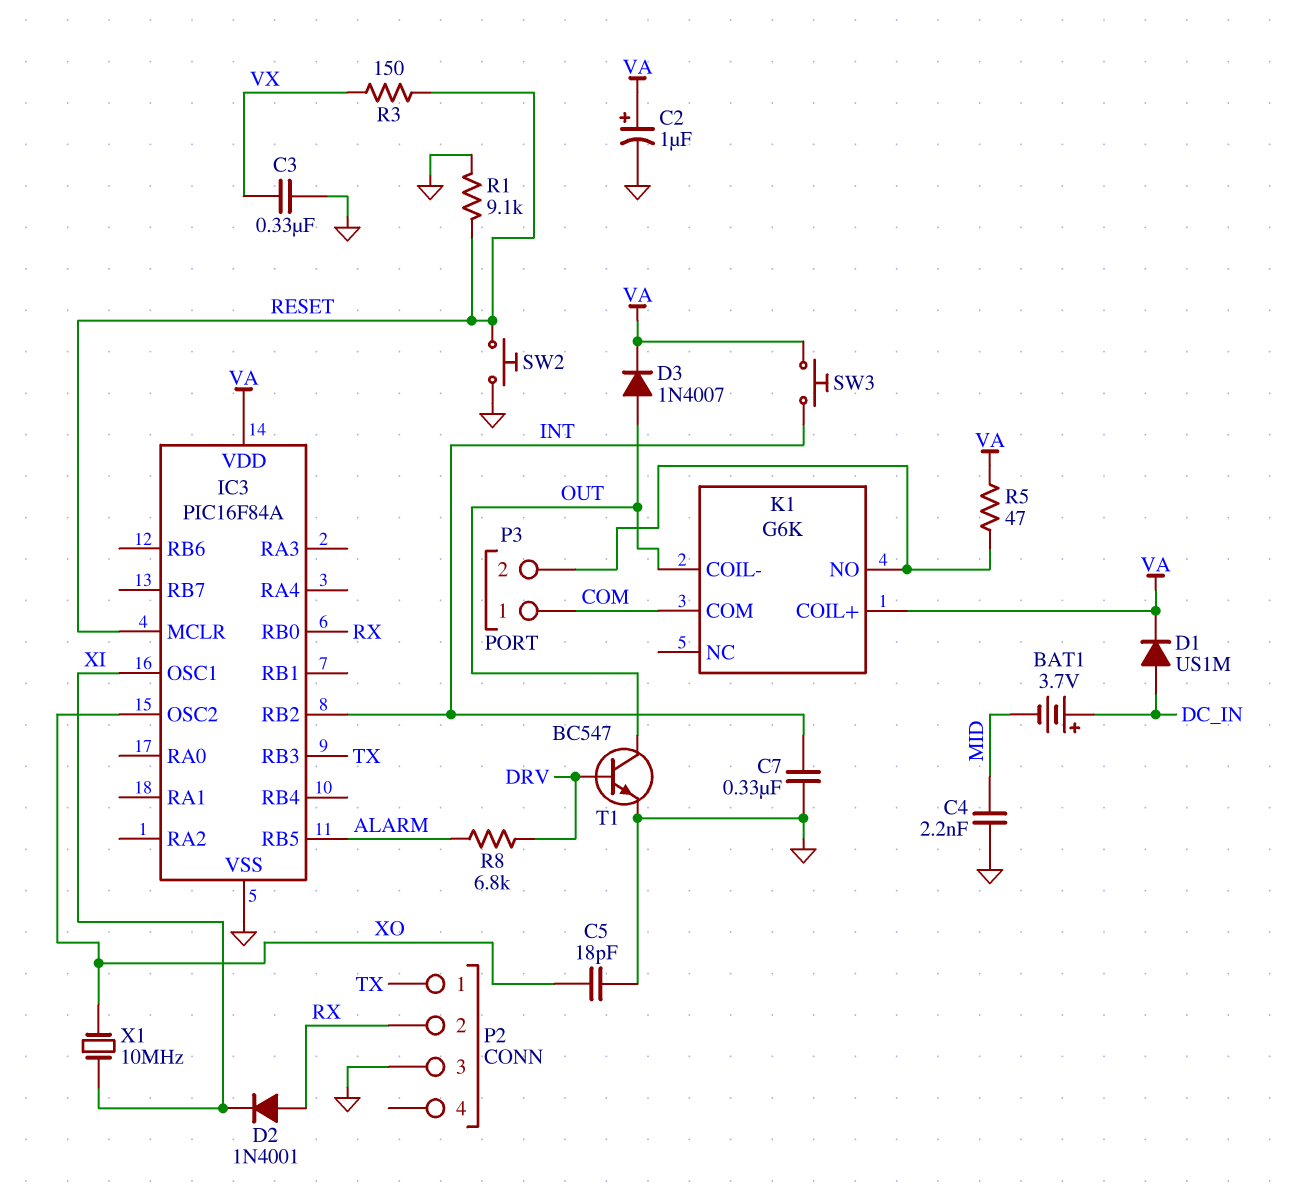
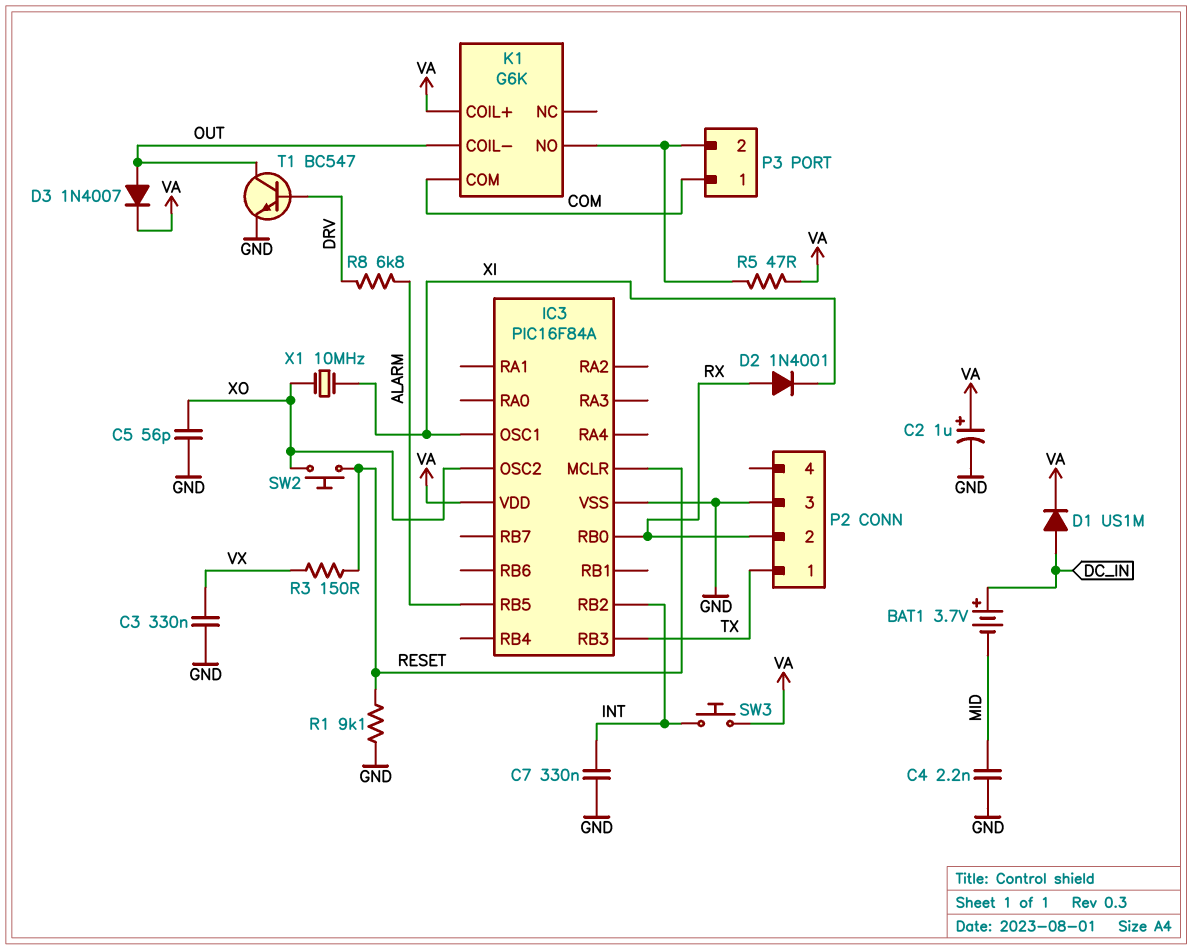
C5: 18pF (GND, XO) -> 56pF (GND, XO)
SW2: button (GND, RESET) -> button (RESET, XO)

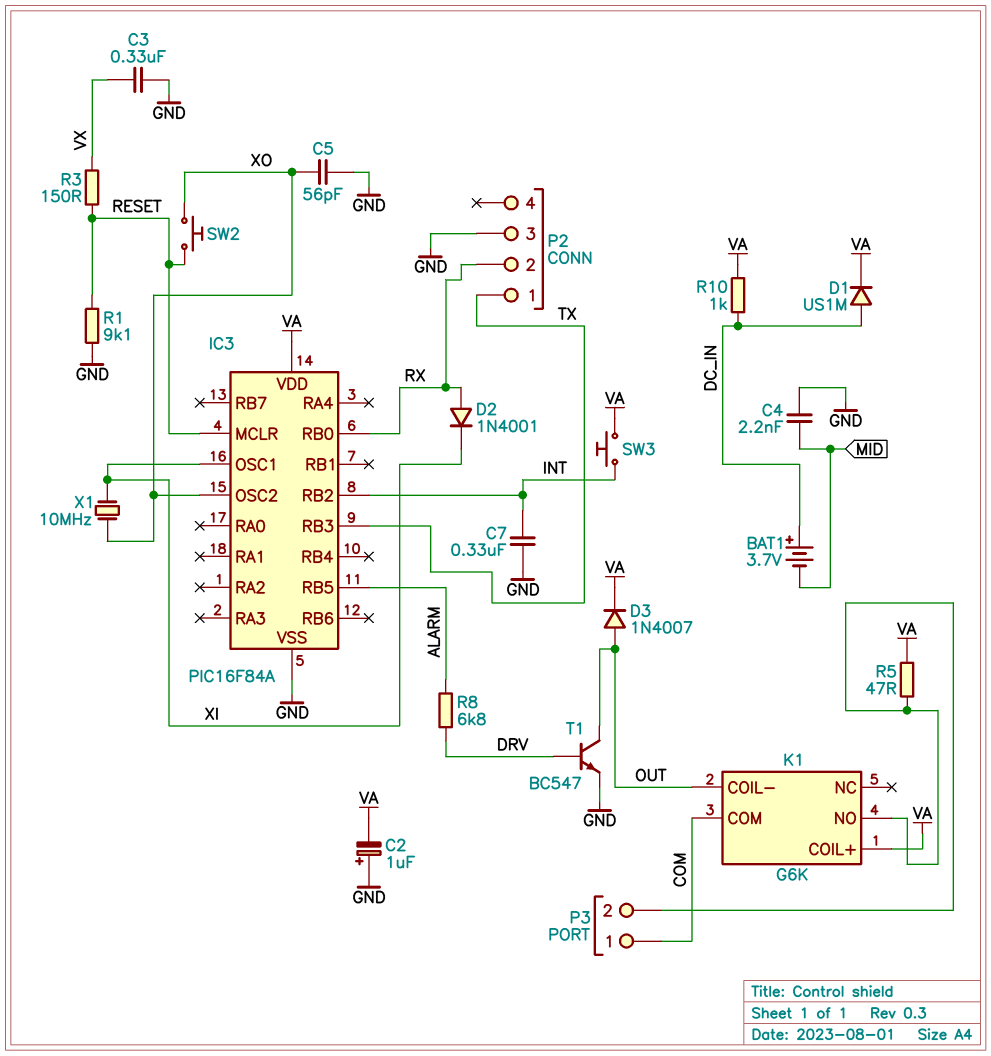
C2: 1uF (plus VA, minus GND) -> 1uF (plus GND, minus VA)
R10: none -> 1k (DC_IN, VA)

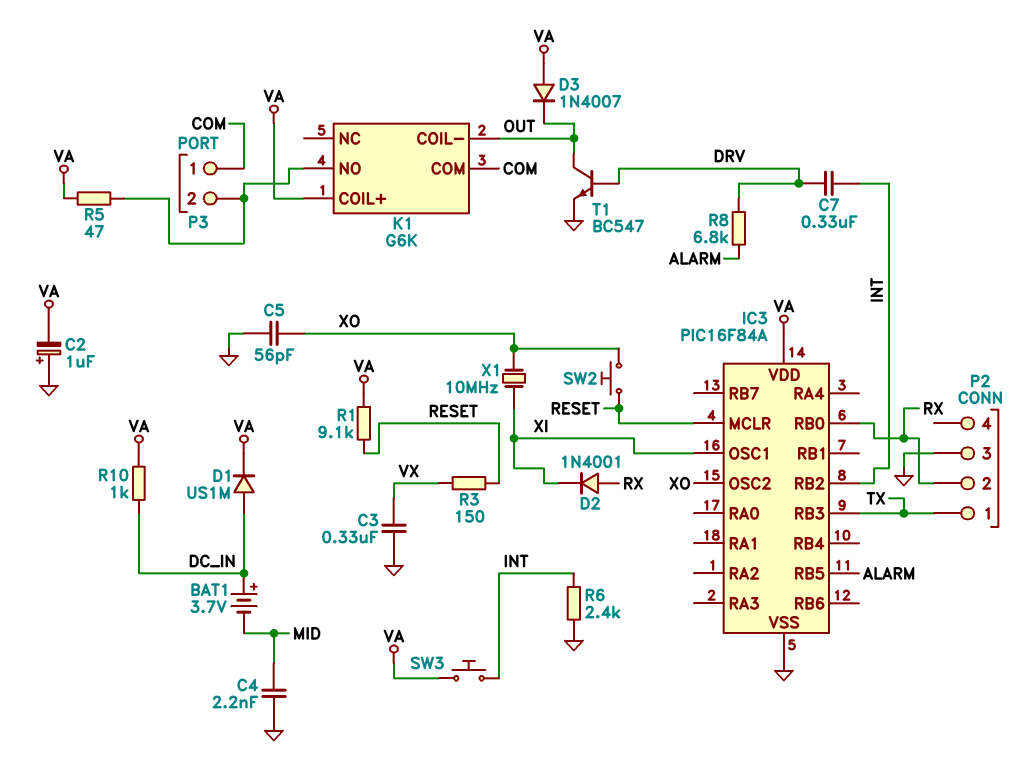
C7: 330nF (GND, INT) -> 330nF (DRV, INT)
D3: diode 1N4007 (A OUT, K VA) -> diode 1N4007 (A VA, K OUT)
R1: 9.1k (GND, RESET) -> 9.1k (RESET, VA)
R6: none -> 2.4k (GND, INT)

